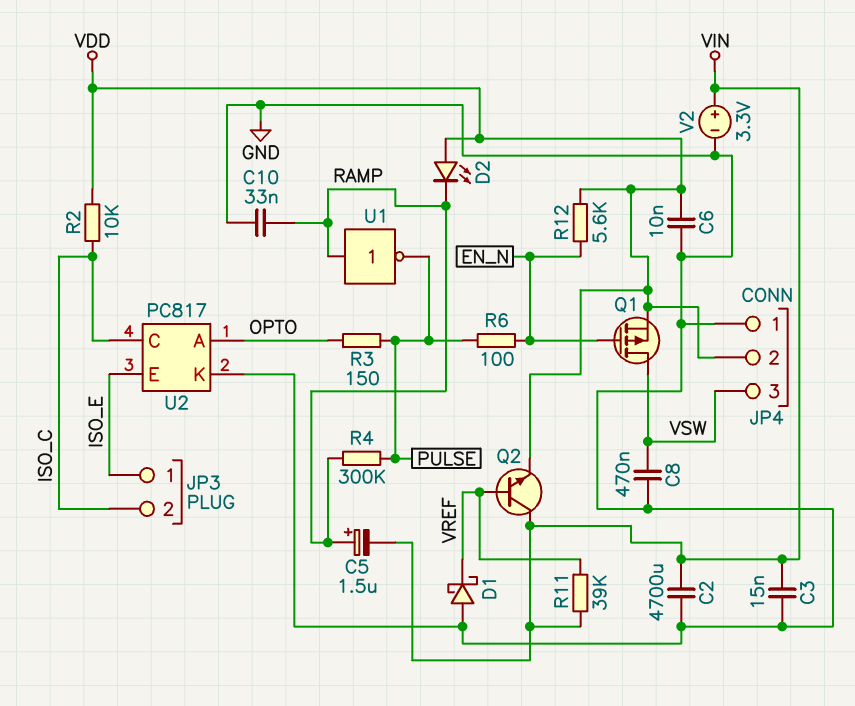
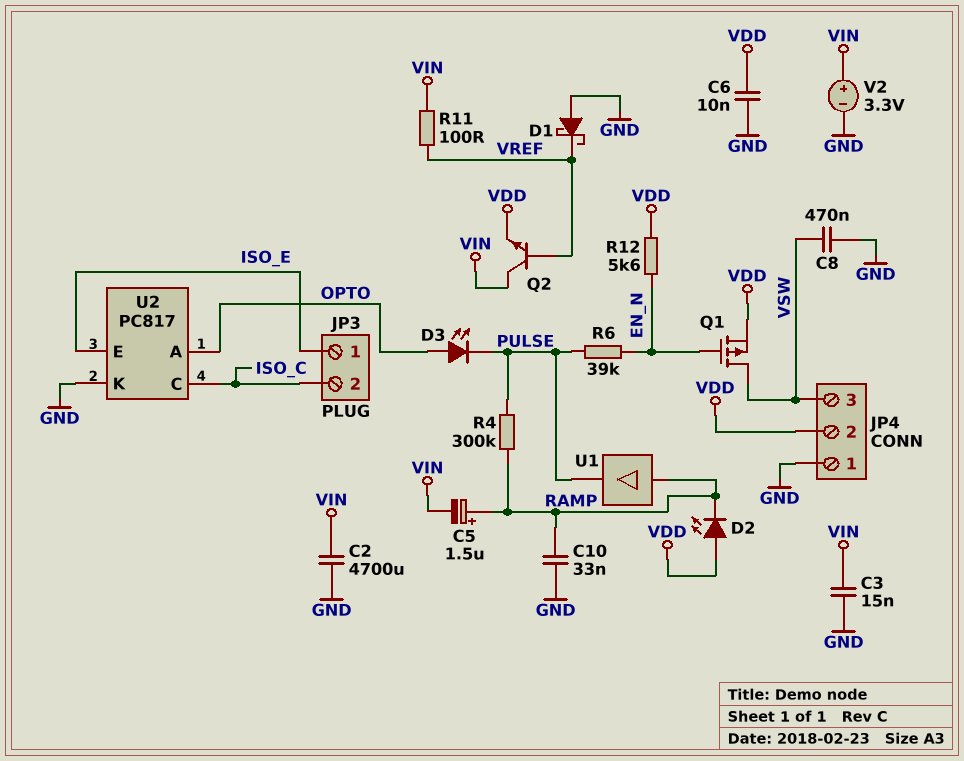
D3: none -> LED (A OPTO, K PULSE)
R2: 10k (ISO_C, VDD) -> none
R3: 150 (OPTO, PULSE) -> none
R6: 100 (EN_N, PULSE) -> 39k (EN_N, PULSE)
R11: 39k (VIN, VREF) -> 100 (VIN, VREF)
U1: NOT (in RAMP, out PULSE) -> buffer (in RAMP, out PULSE)

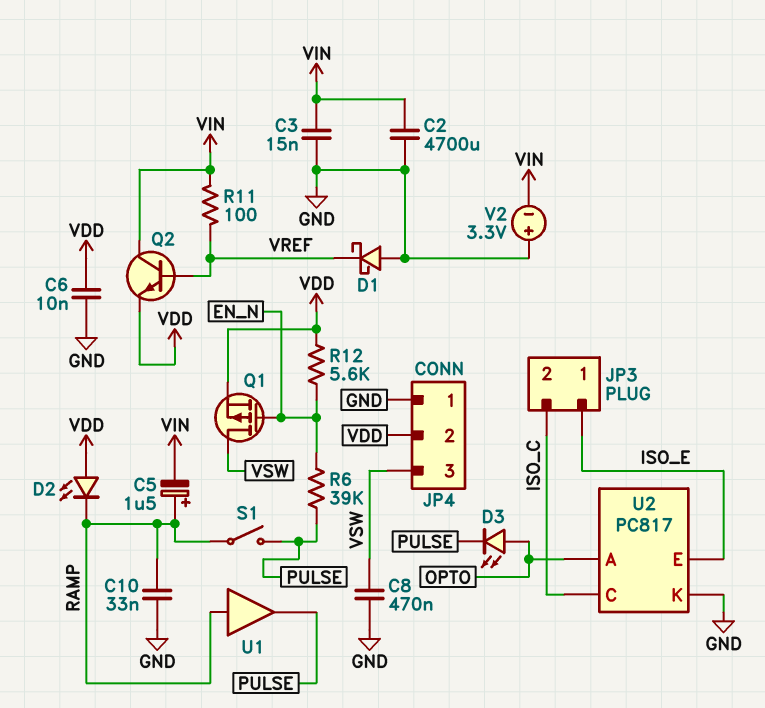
R4: 300k (PULSE, RAMP) -> none
S1: none -> switch (PULSE, RAMP)
V2: 3.3V (plus VIN, minus GND) -> 3.3V (plus GND, minus VIN)

